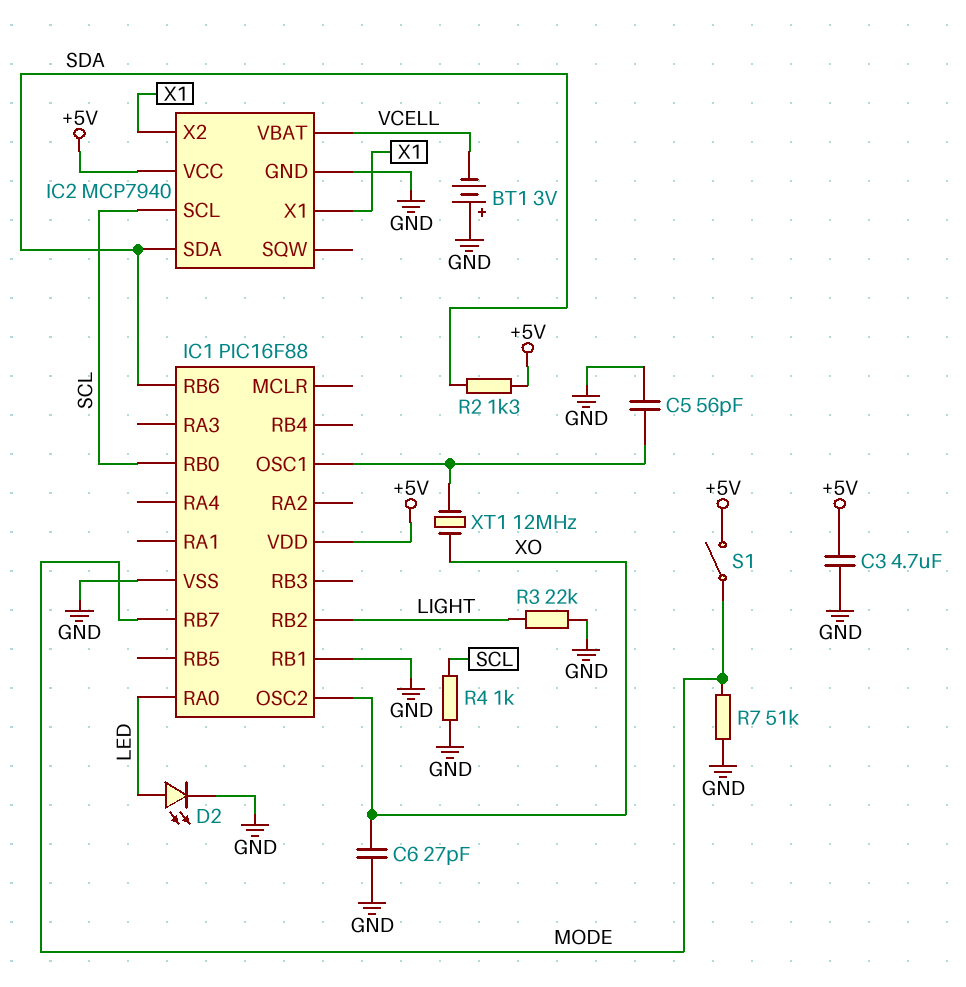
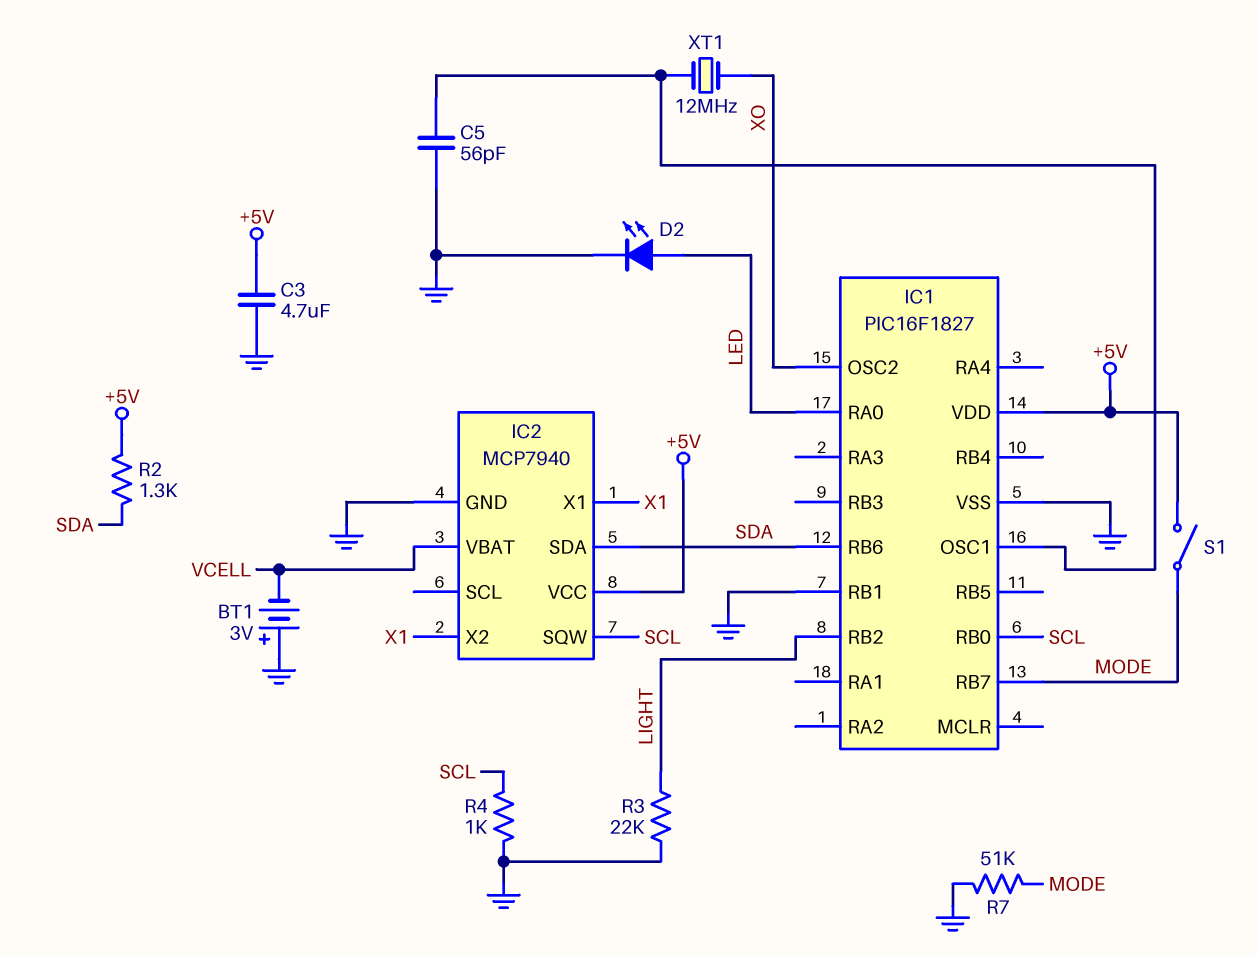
C6: 27pF (GND, XO) -> none
IC1: PIC16F88 -> PIC16F1827
IC2 pin SCL: SCL -> none
IC2 pin SQW: none -> SCL

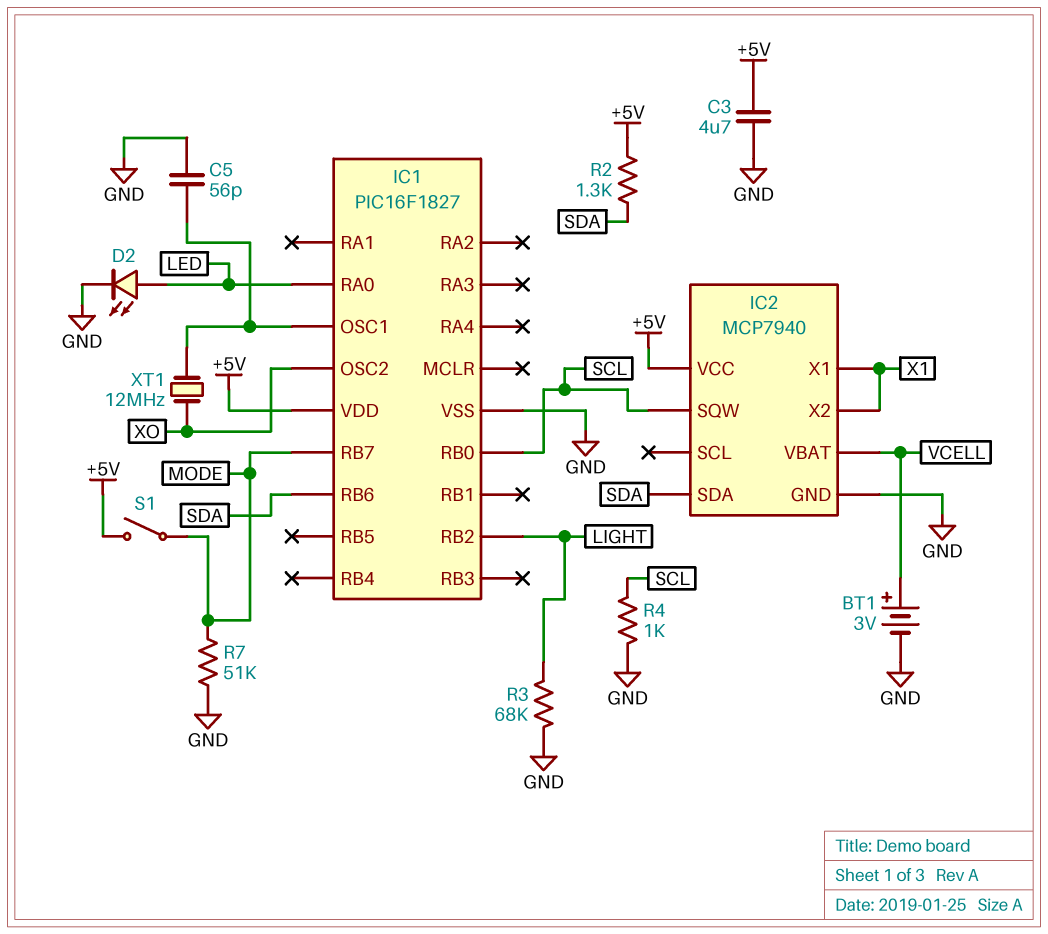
BT1: 3V (plus GND, minus VCELL) -> 3V (plus VCELL, minus GND)
IC1 pin RB1: GND -> none
R3: 22k (GND, LIGHT) -> 68k (GND, LIGHT)

